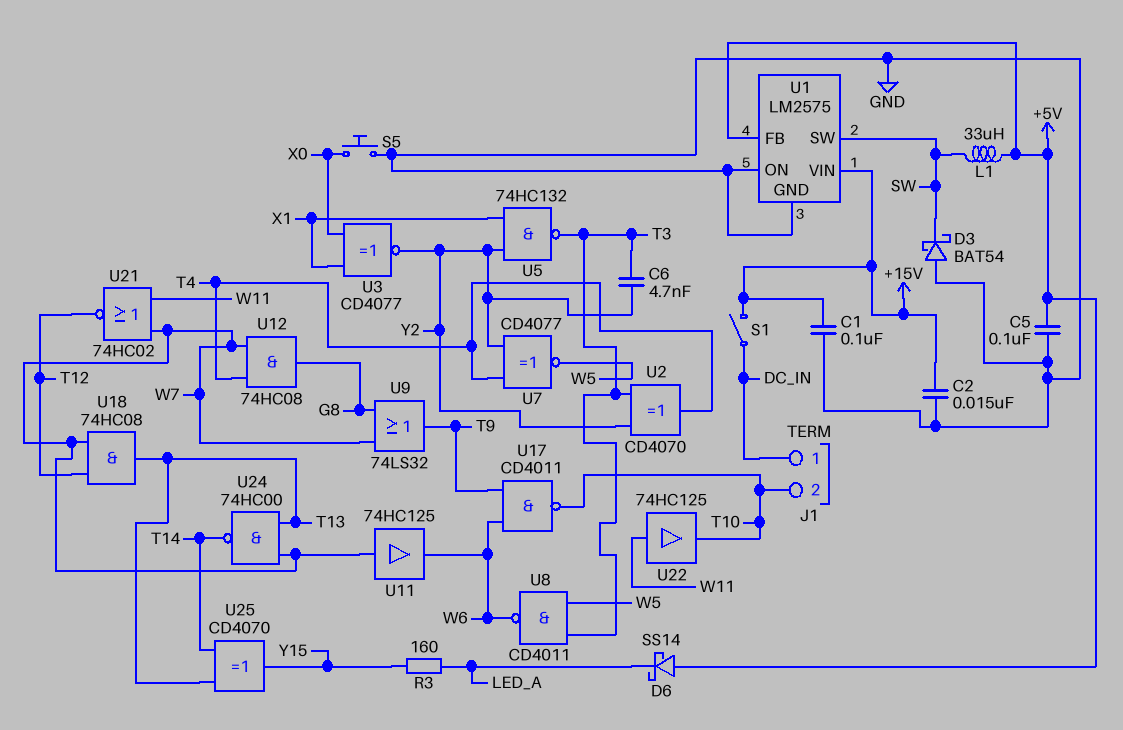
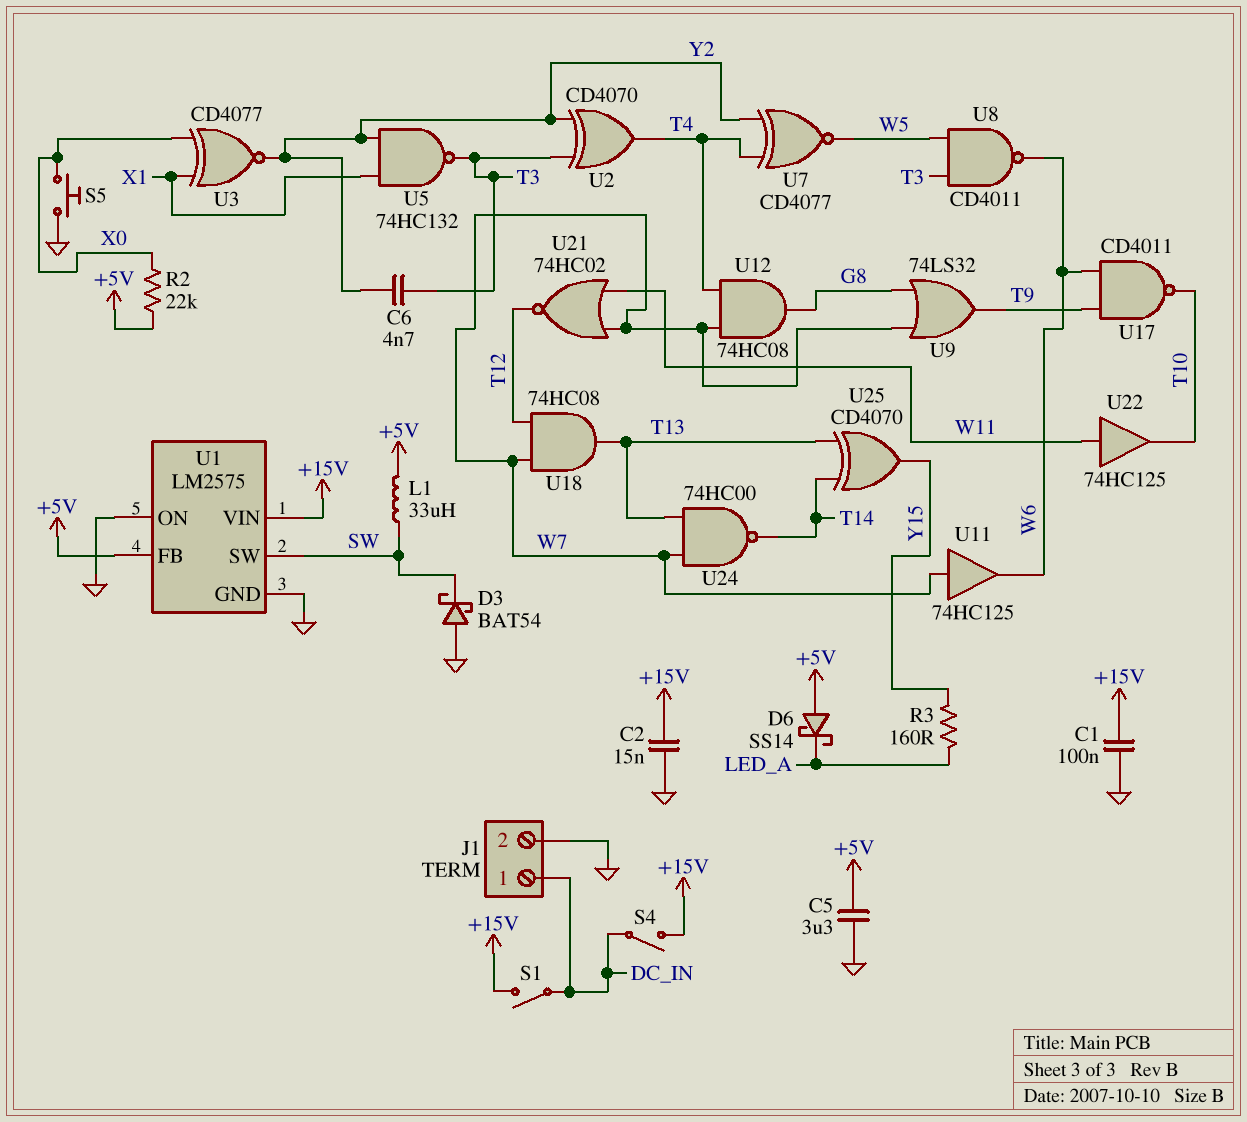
C5: 100nF (+5V, GND) -> 3.3uF (+5V, GND)
J1 pin 2: T10 -> GND
R2: none -> 22k (+5V, X0)
S4: none -> switch (+15V, DC_IN)

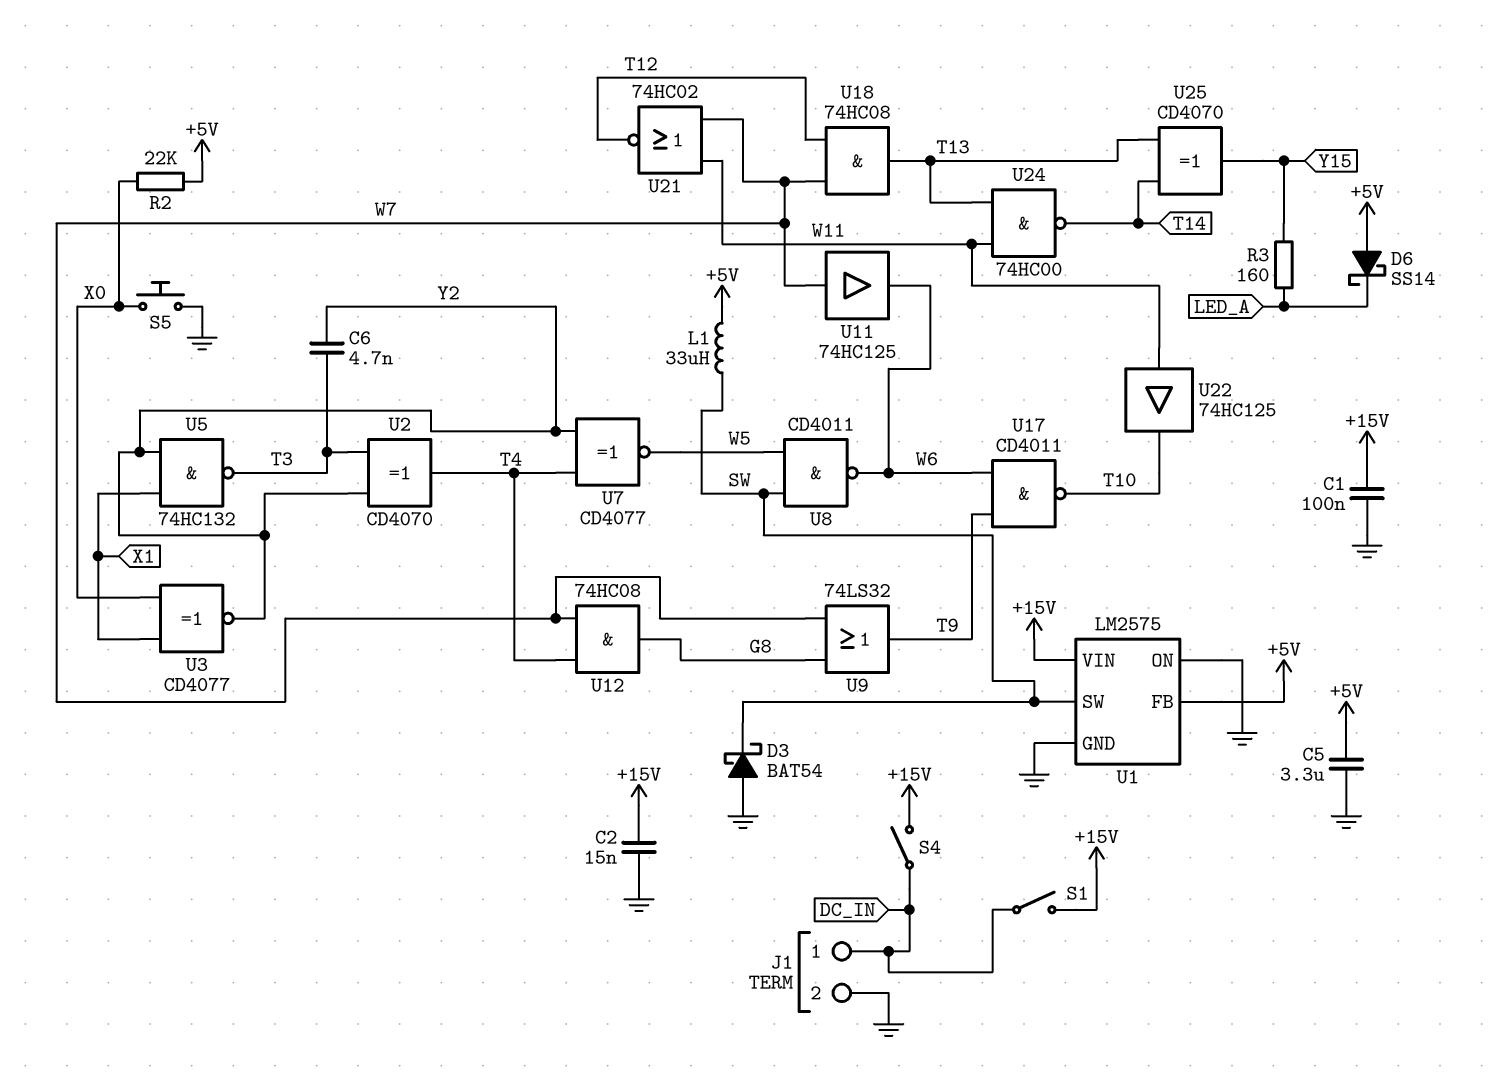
U8: NAND CD4011 (in T3, in W5, out W6) -> NAND CD4011 (in SW, in W5, out W6)
U24: NAND 74HC00 (in T13, in W7, out T14) -> NAND 74HC00 (in T13, in W11, out T14)

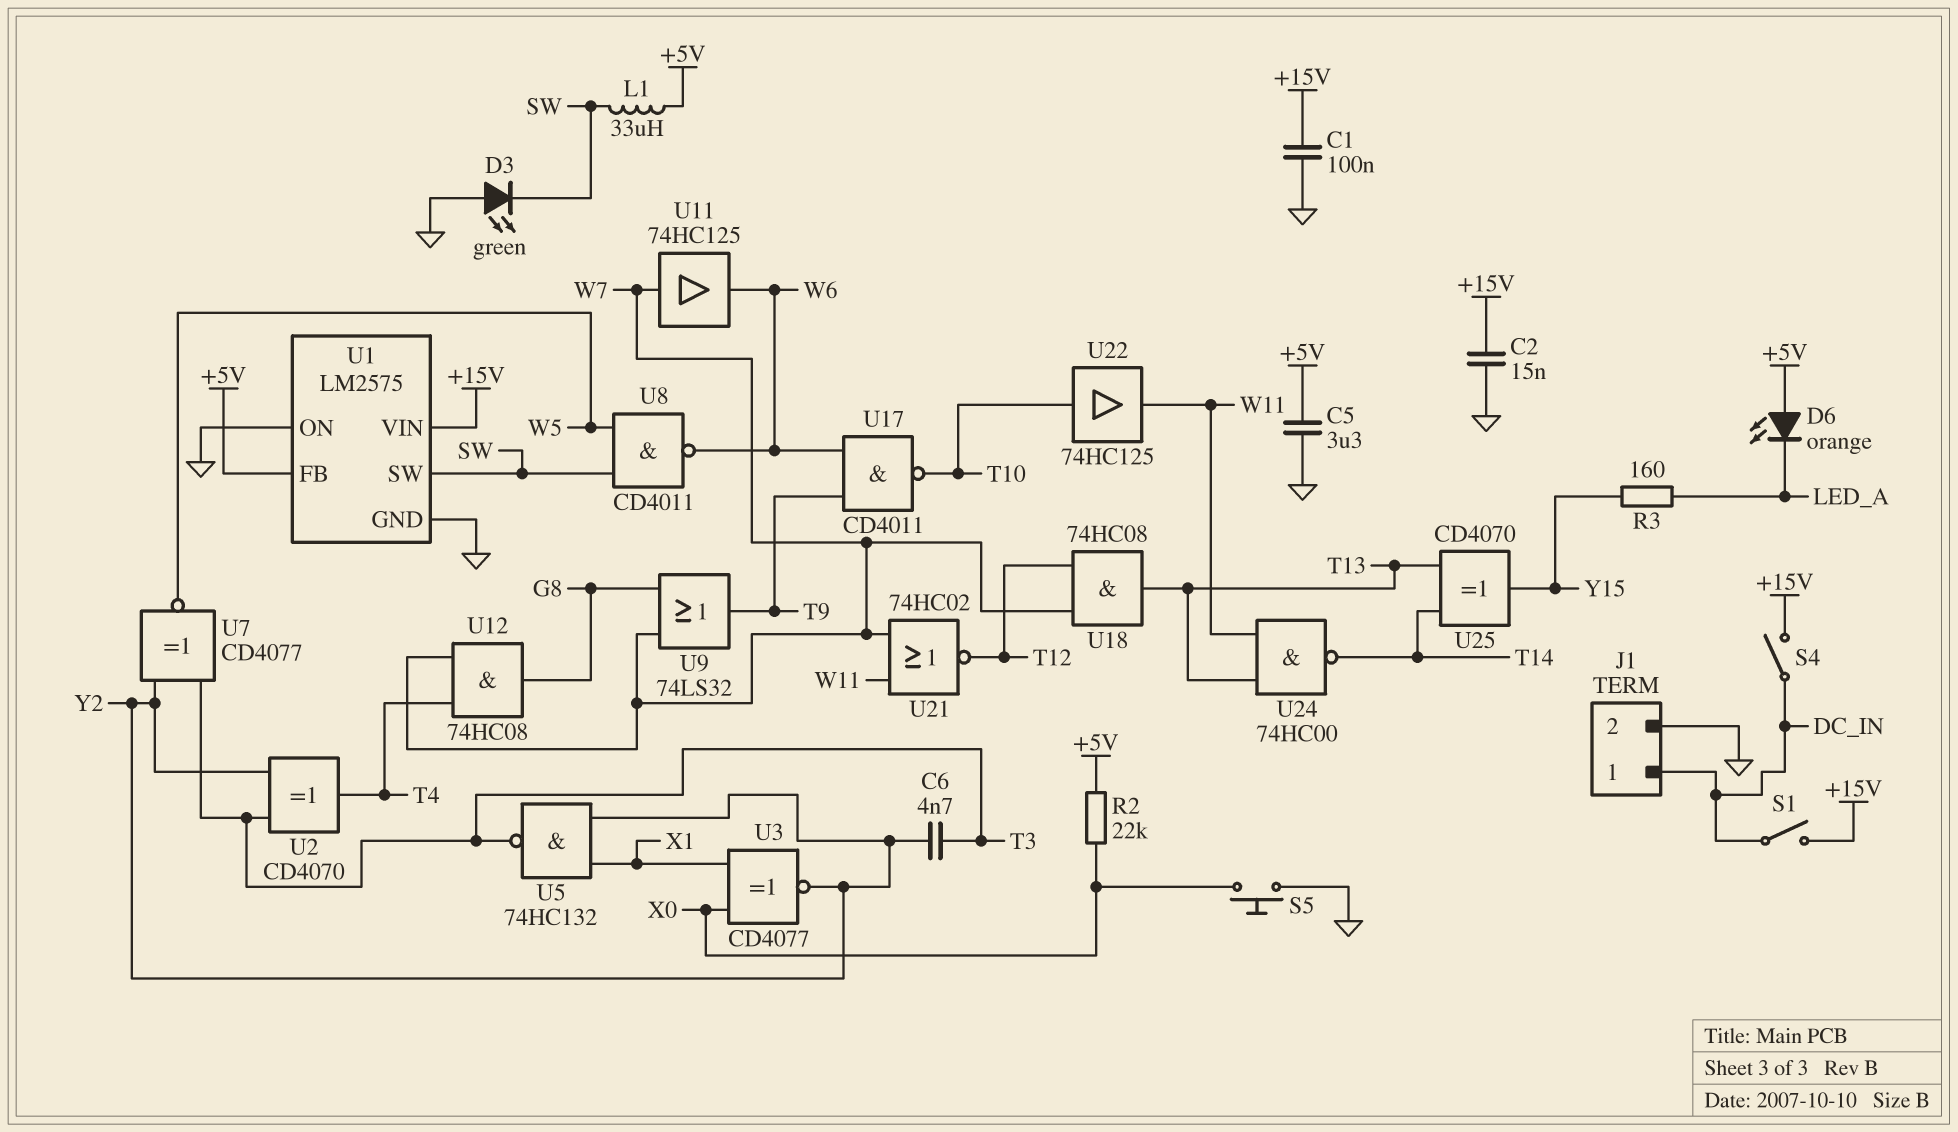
D3: schottky BAT54 (A GND, K SW) -> LED green (A GND, K SW)
D6: schottky SS14 (A +5V, K LED_A) -> LED orange (A +5V, K LED_A)
U7: XNOR CD4077 (in T4, in Y2, out W5) -> XNOR CD4077 (in T3, in Y2, out W5)
U22: buffer 74HC125 (in W11, out T10) -> buffer 74HC125 (in T10, out W11)

